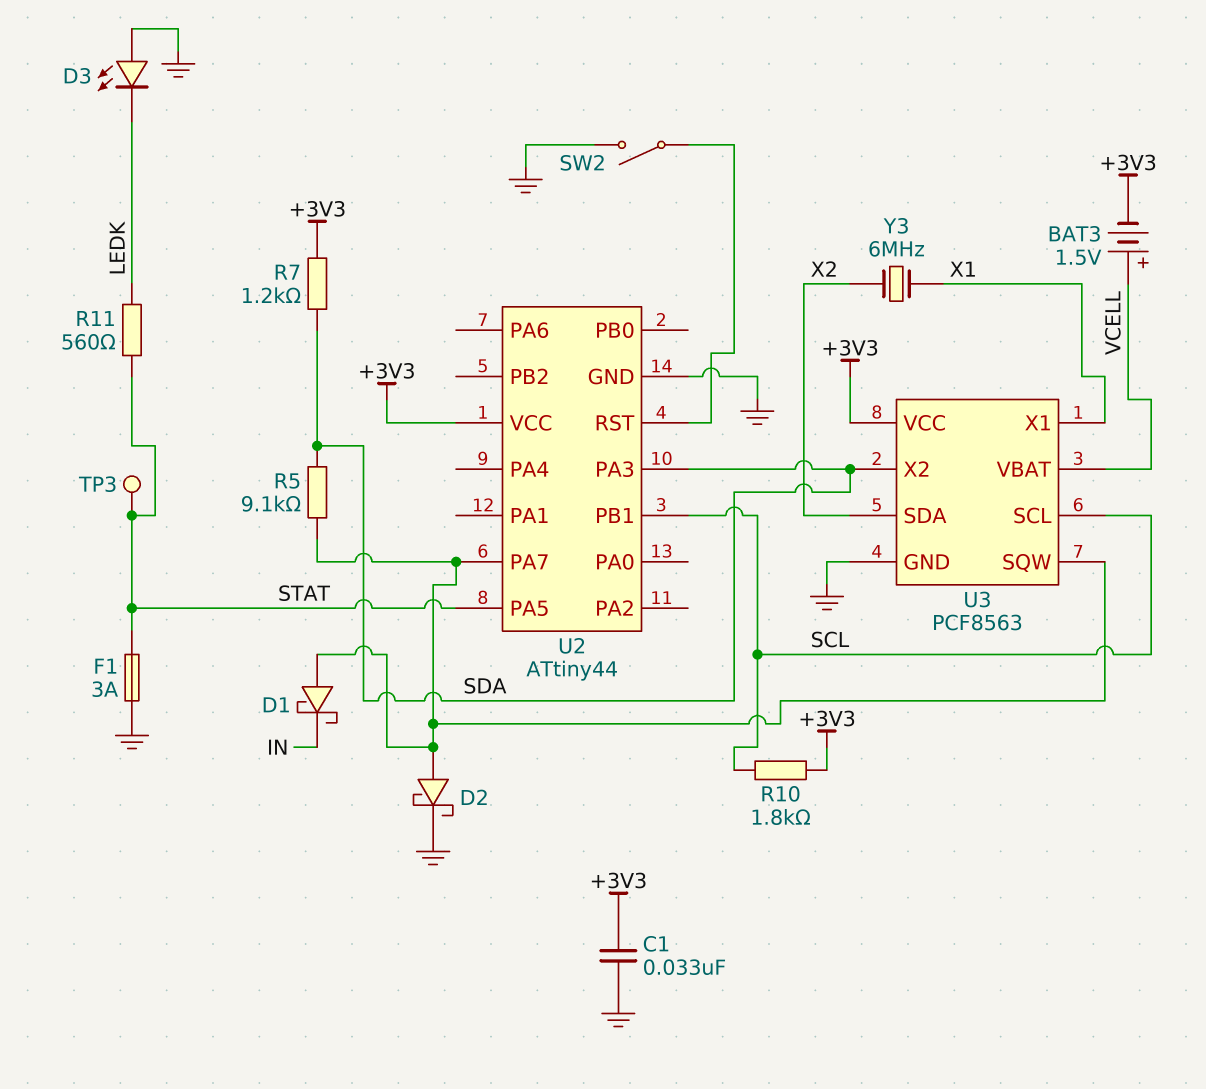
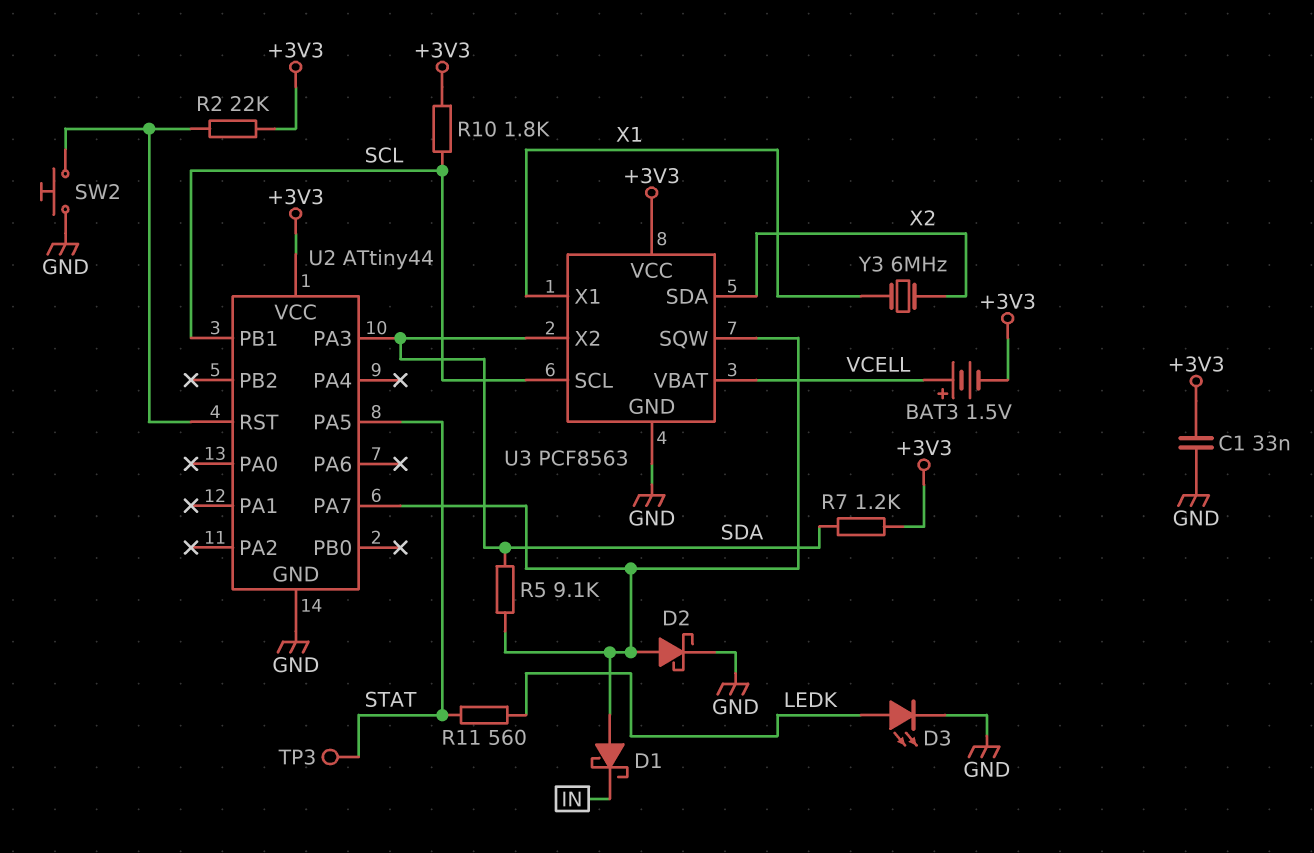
D3: LED (A GND, K LEDK) -> LED (A LEDK, K GND)
F1: 3A (GND, STAT) -> none
R2: none -> 22k (+3V3, U2/RST)
SW2: switch (GND, U2/RST) -> button (GND, U2/RST)

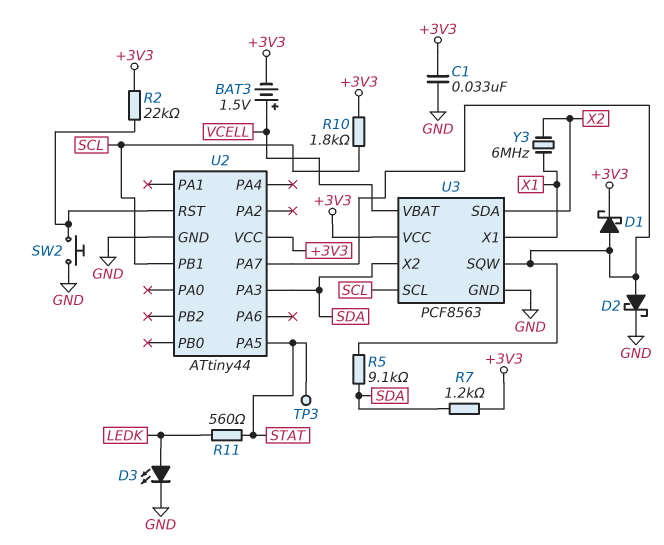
D1: schottky (A U2/PA7, K IN) -> schottky (A U2/PA7, K +3V3)

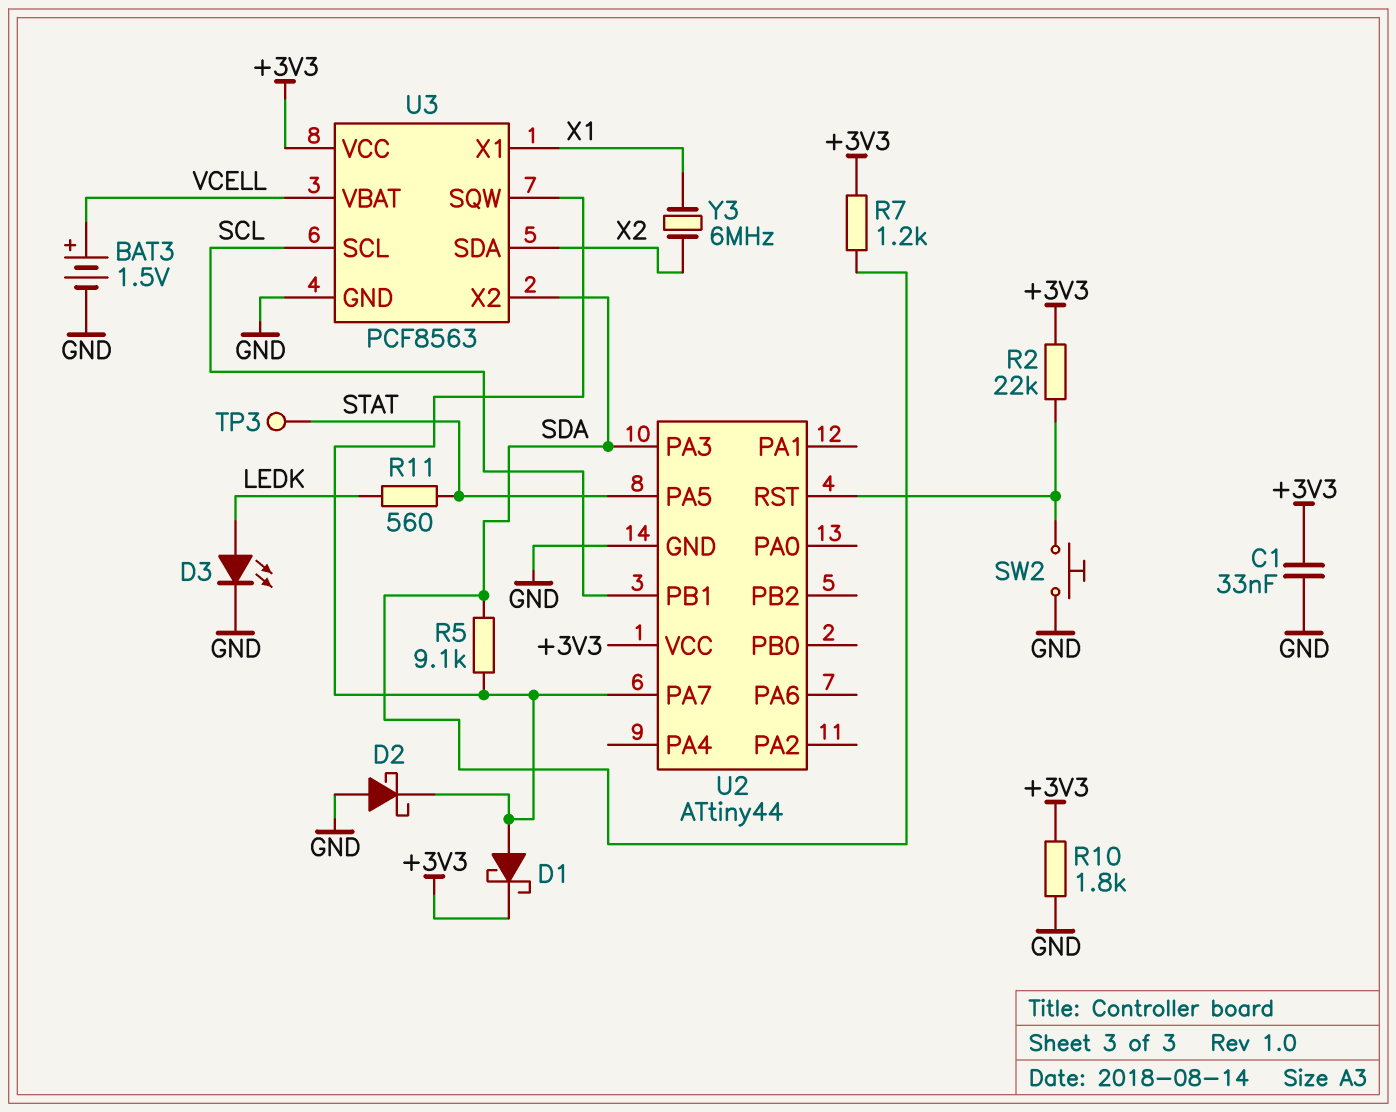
BAT3: 1.5V (plus VCELL, minus +3V3) -> 1.5V (plus VCELL, minus GND)
D2: schottky (A U2/PA7, K GND) -> schottky (A GND, K U2/PA7)
R10: 1.8k (+3V3, SCL) -> 1.8k (+3V3, GND)

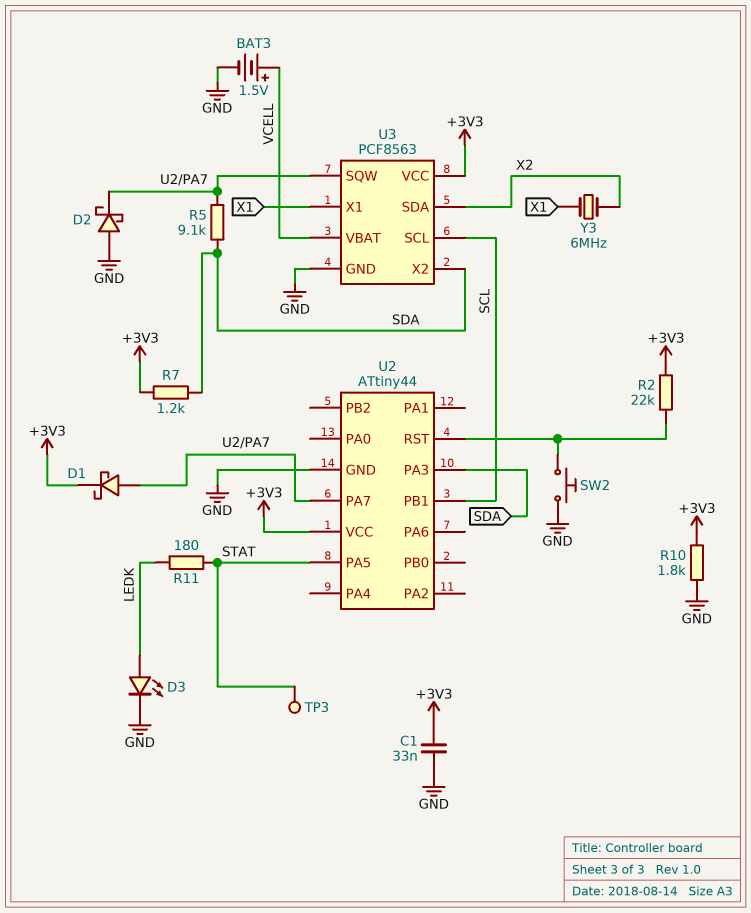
R11: 560 (LEDK, STAT) -> 180 (LEDK, STAT)

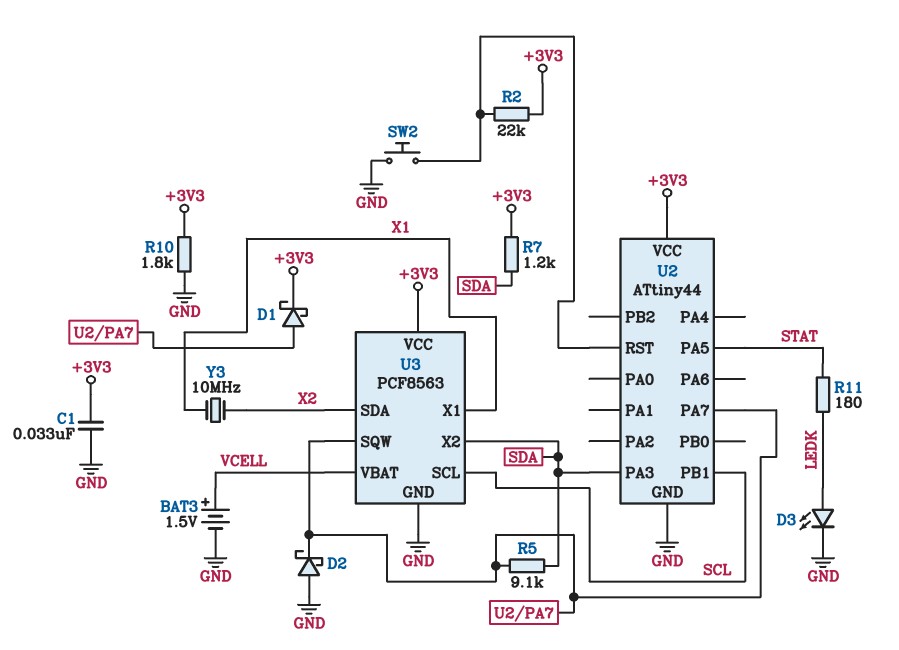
TP3: test point (STAT) -> none
Y3: 6MHz (X1, X2) -> 10MHz (X1, X2)

